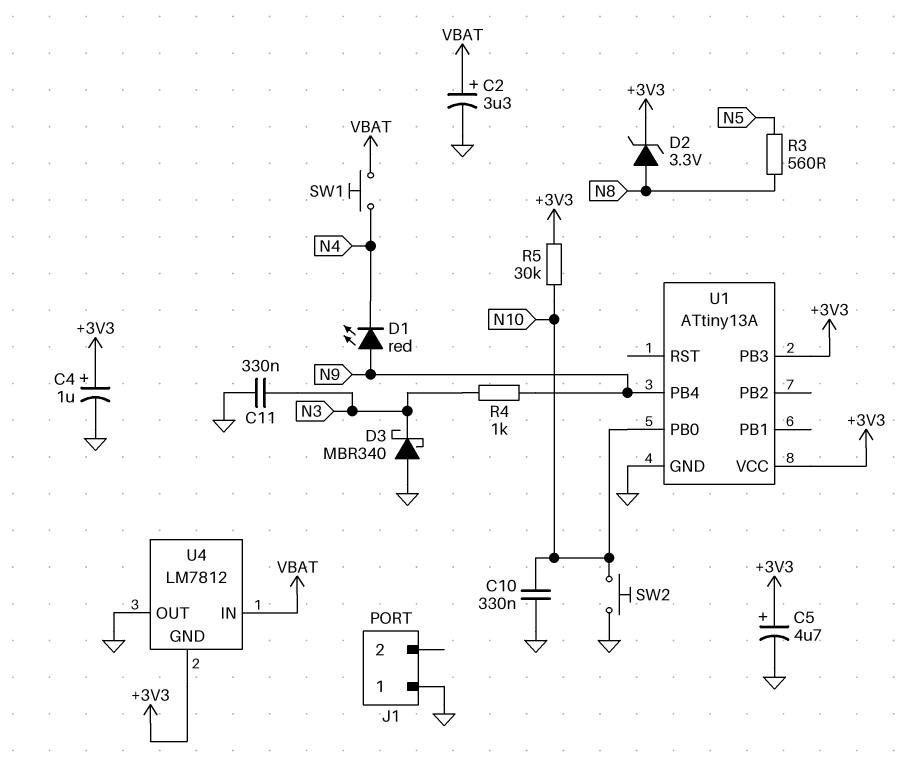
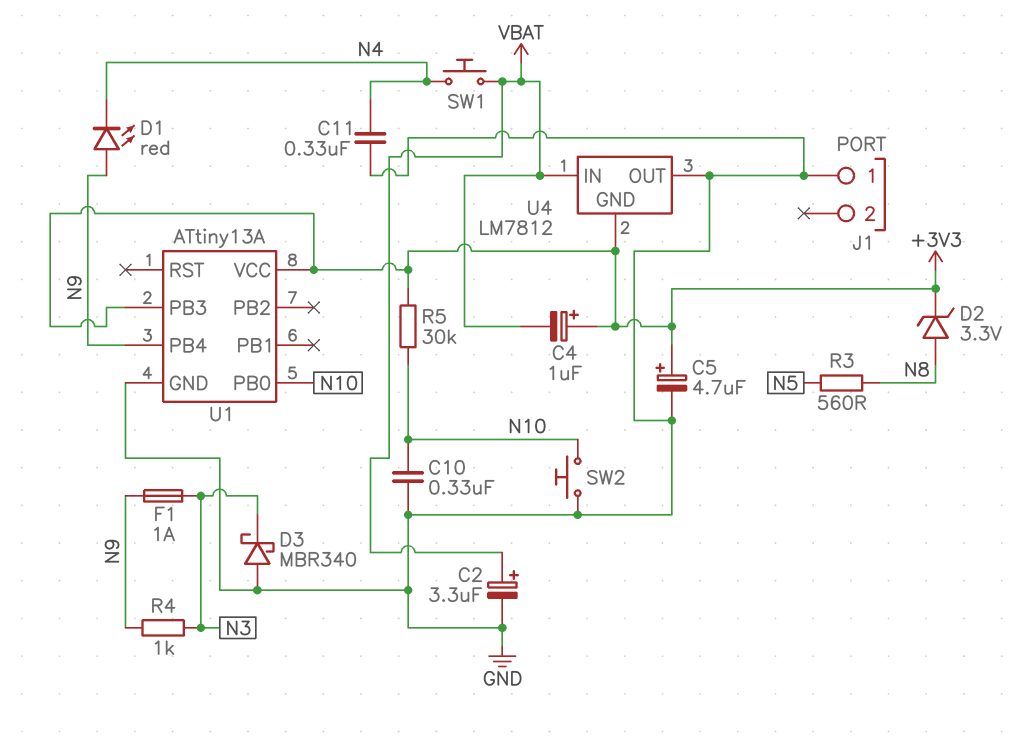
C4: 1uF (plus +3V3, minus GND) -> 1uF (plus +3V3, minus VBAT)
C11: 330nF (GND, N3) -> 330nF (GND, N4)
F1: none -> 1A (N3, N9)

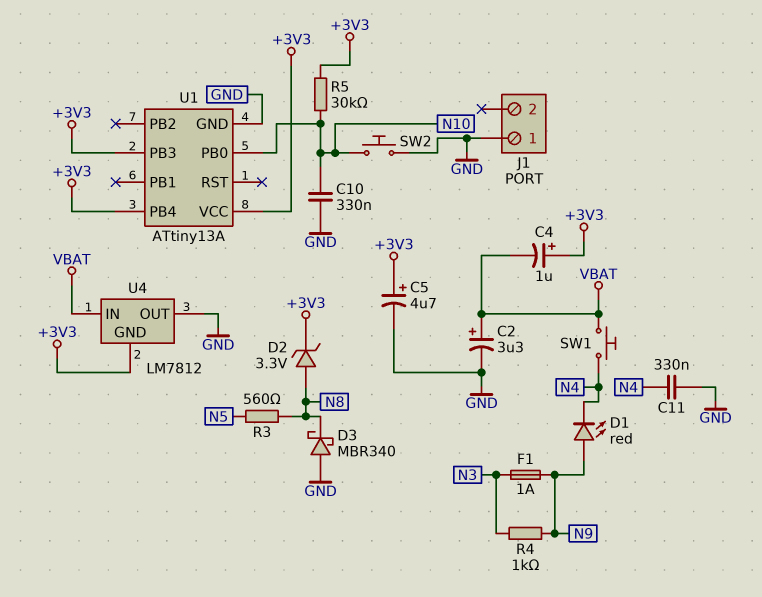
D3: schottky MBR340 (A GND, K N3) -> schottky MBR340 (A GND, K N8)
U1 pin PB4: N9 -> +3V3

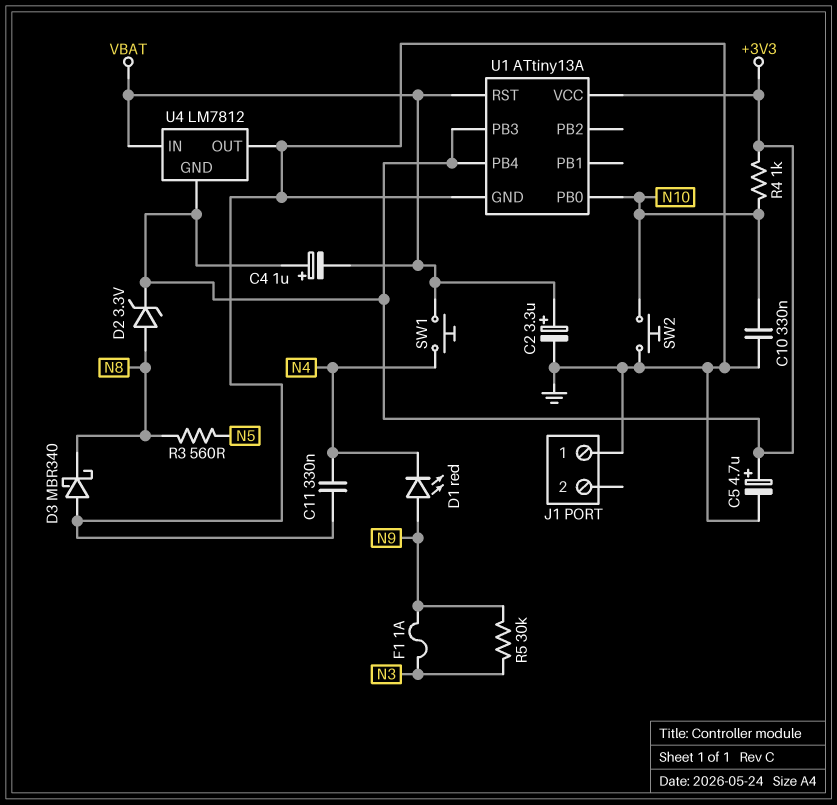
R4: 1k (N3, N9) -> 1k (+3V3, N10)
R5: 30k (+3V3, N10) -> 30k (N3, N9)
U1 pin RST: none -> VBAT

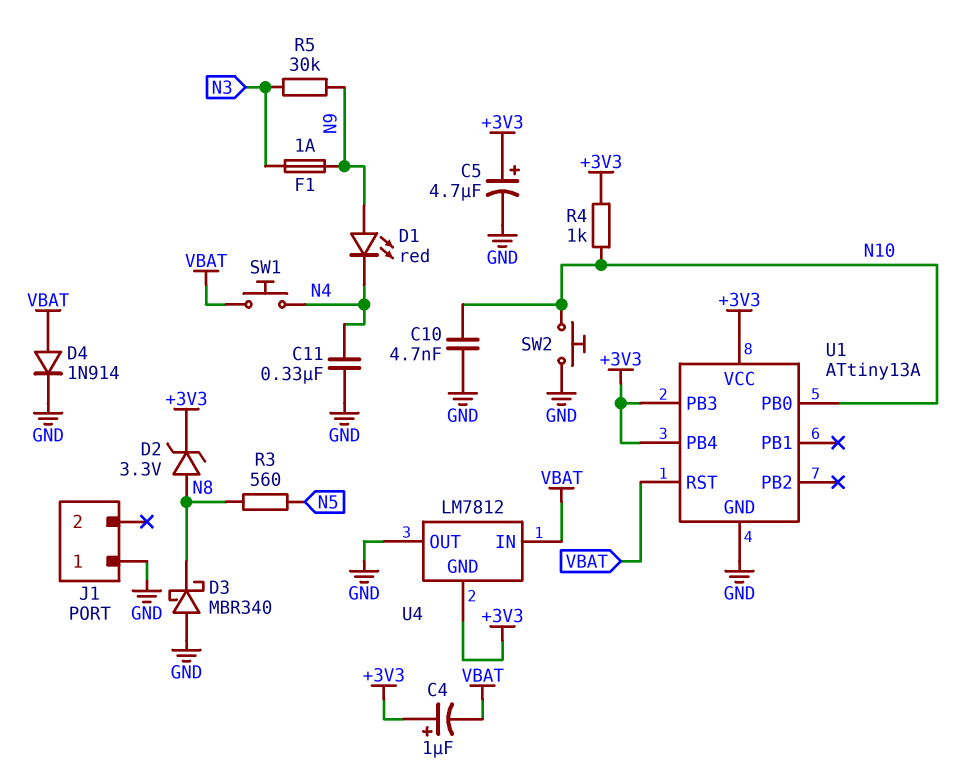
C2: 3.3uF (plus VBAT, minus GND) -> none
C10: 330nF (GND, N10) -> 4.7nF (GND, N10)
D4: none -> diode 1N914 (A VBAT, K GND)

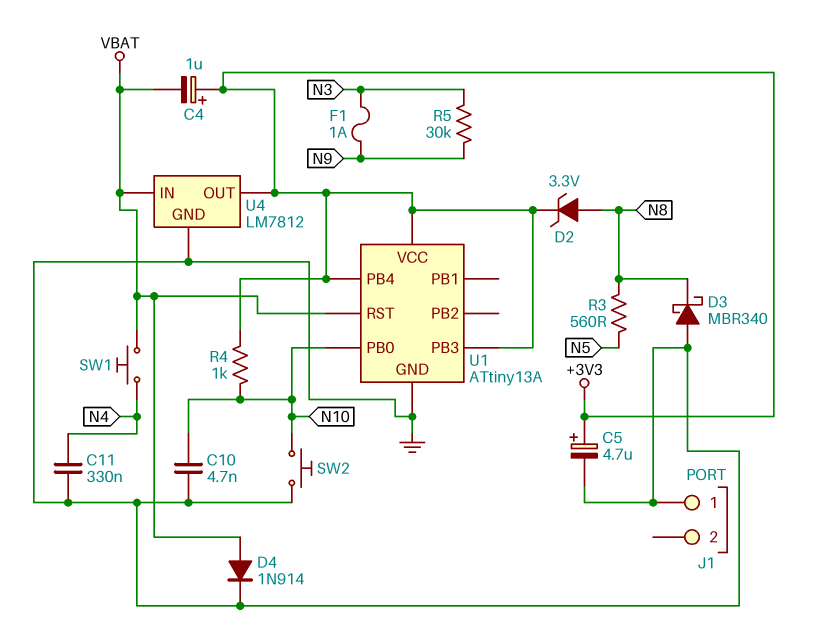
D1: LED red (A N9, K N4) -> none
U4 pin GND: +3V3 -> GND
U4 pin OUT: GND -> +3V3

